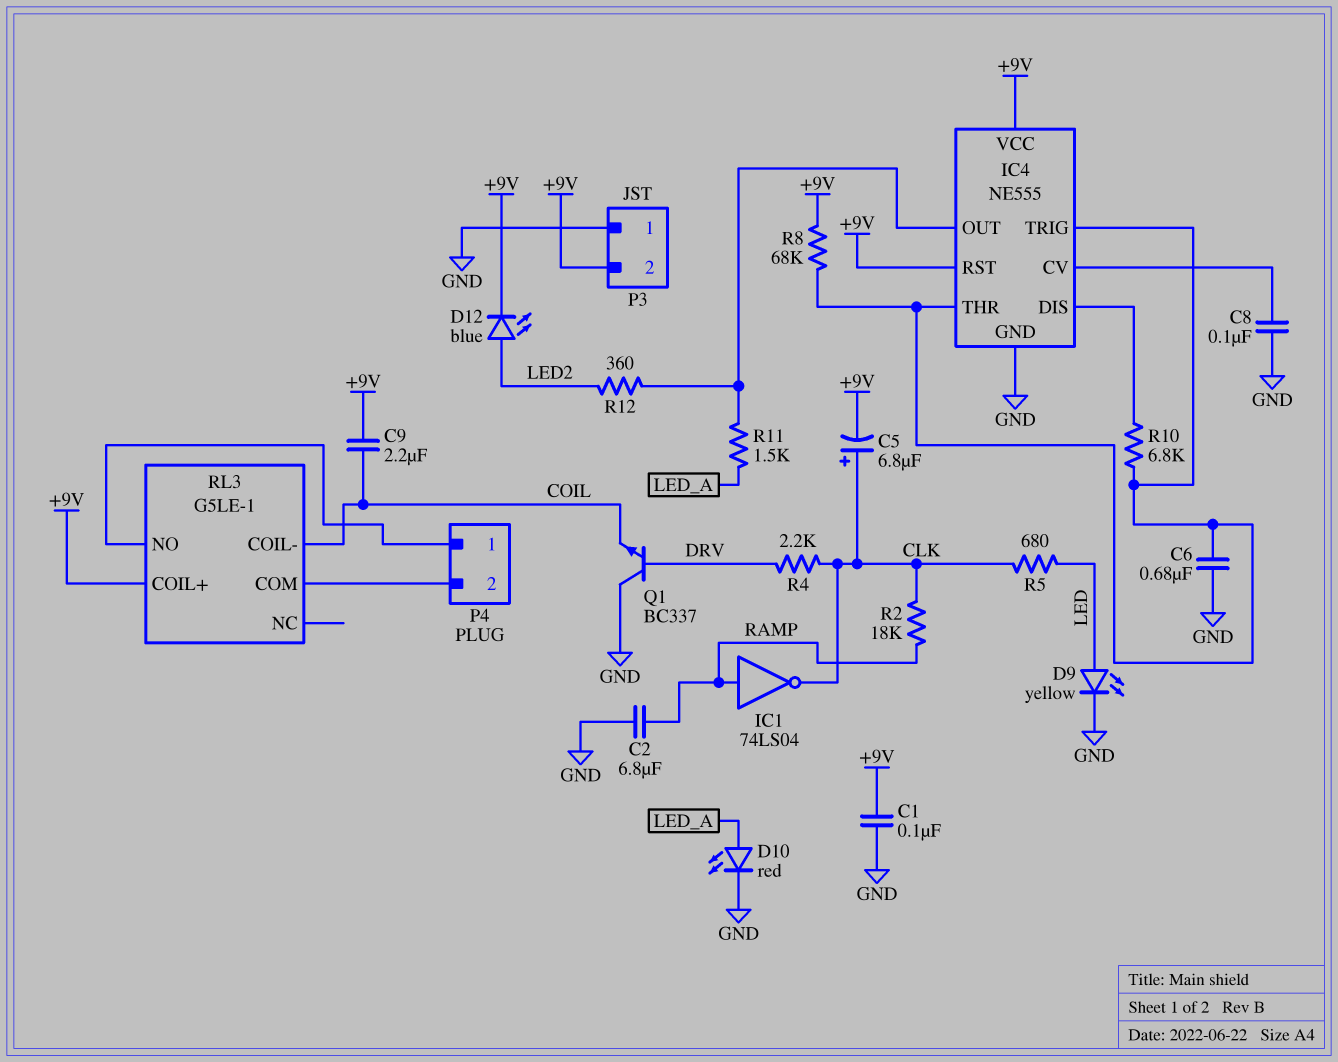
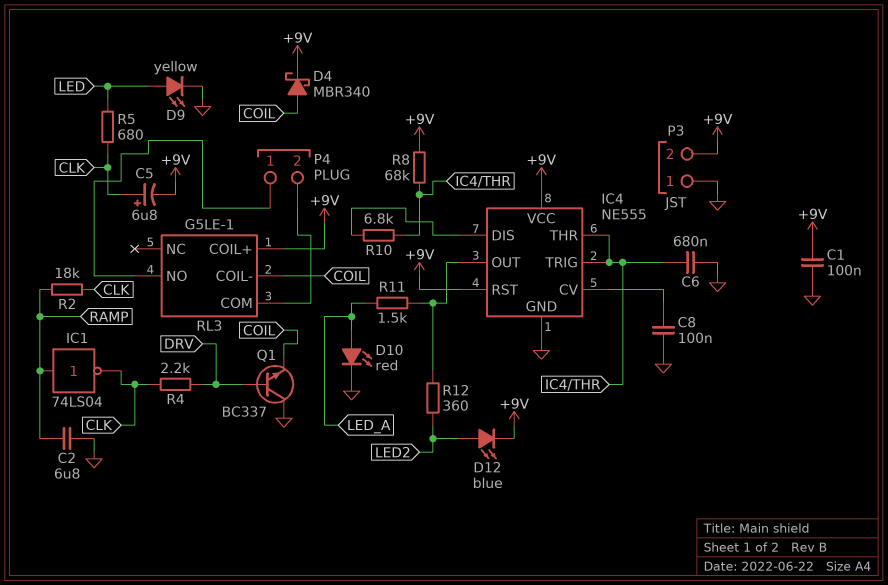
C9: 2.2uF (+9V, COIL) -> none
D4: none -> schottky MBR340 (A COIL, K +9V)

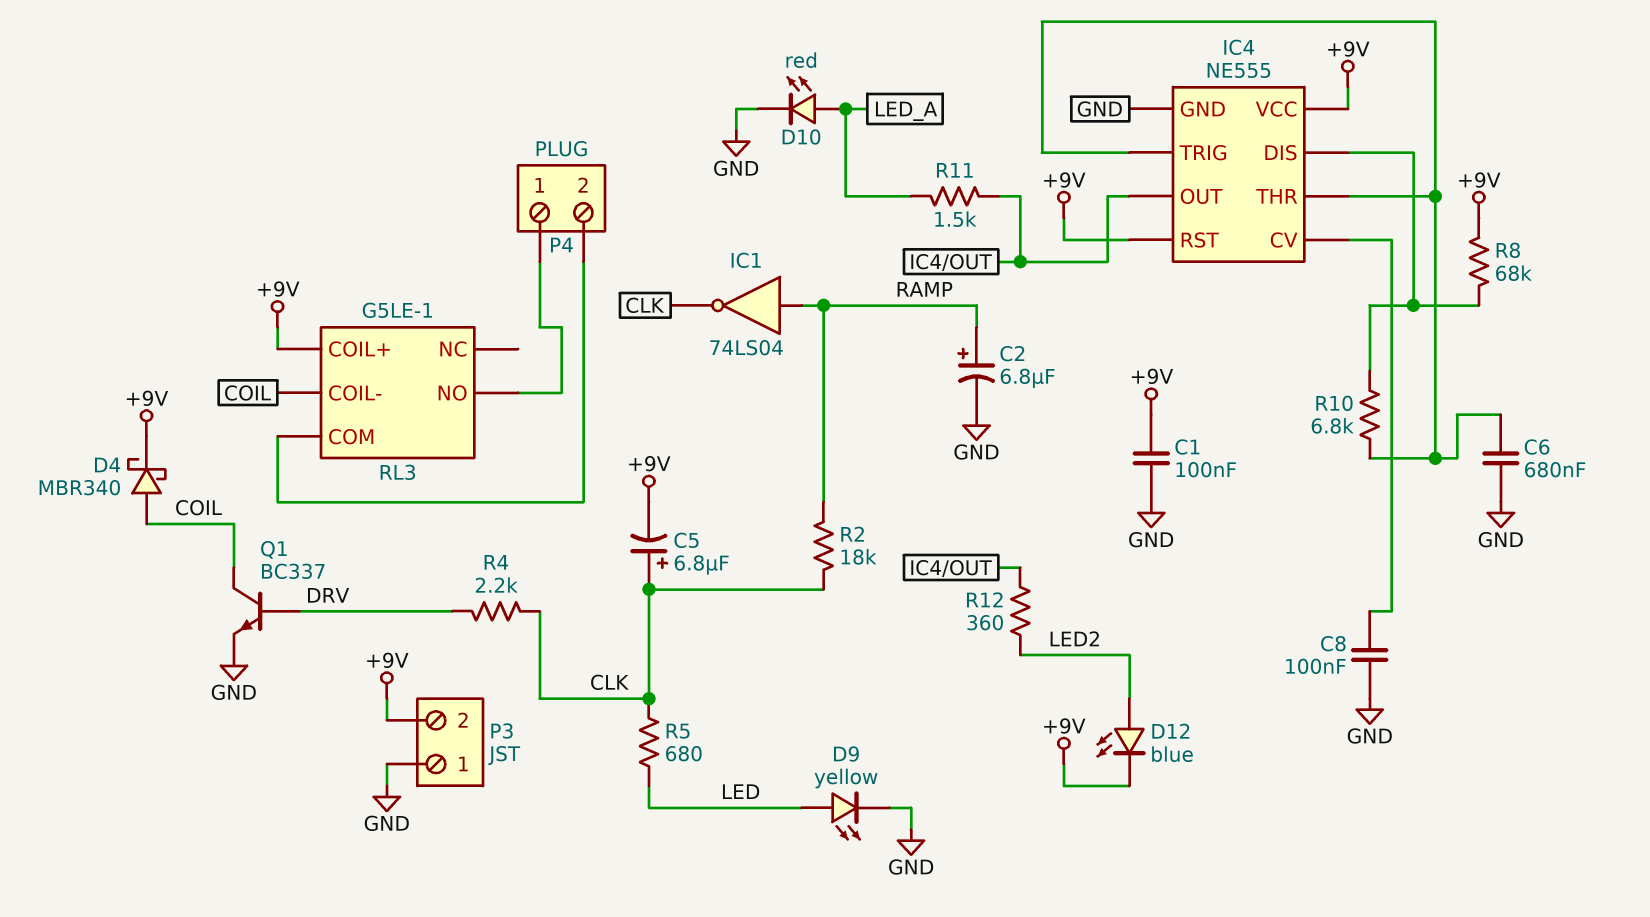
C2: 6.8uF (GND, RAMP) -> 6.8uF (plus RAMP, minus GND)
Q1: NPN BC337 (B DRV, C GND, E COIL) -> NPN BC337 (B DRV, C COIL, E GND)
R8: 68k (+9V, IC4/THR) -> 68k (+9V, IC4/DIS)

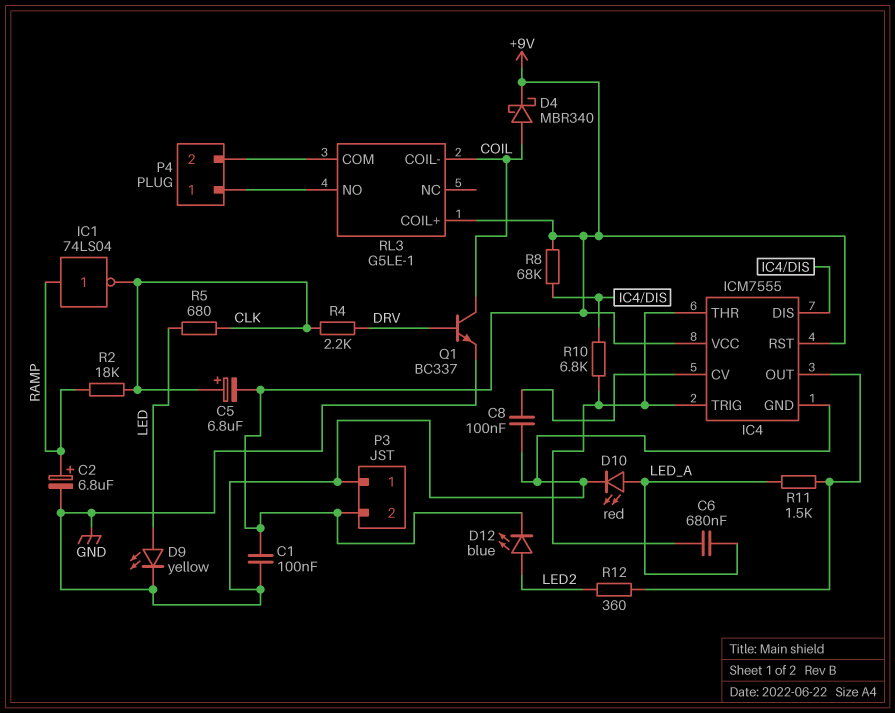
C6: 680nF (GND, IC4/THR) -> 680nF (IC4/THR, LED_A)
IC4: NE555 -> ICM7555

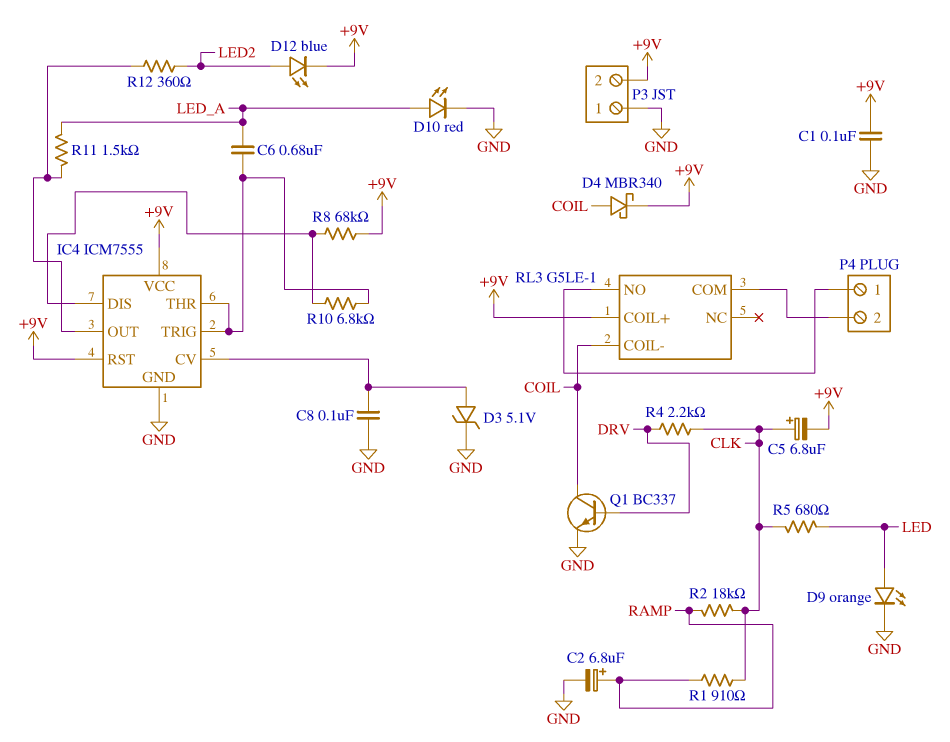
D3: none -> zener 5.1V (A IC4/CV, K GND)
D9: LED yellow (A LED, K GND) -> LED orange (A LED, K GND)
IC1: NOT 74LS04 (in RAMP, out CLK) -> none
R1: none -> 910 (CLK, RAMP)

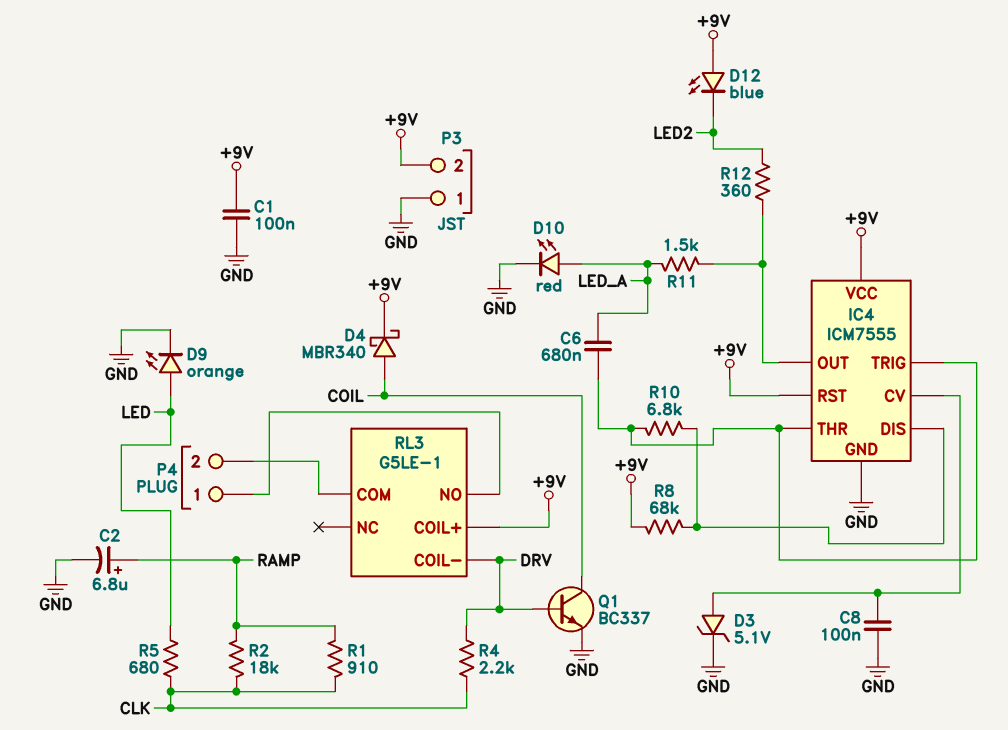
C5: 6.8uF (plus CLK, minus +9V) -> none
D12: LED blue (A LED2, K +9V) -> LED blue (A +9V, K LED2)
RL3 pin COIL-: COIL -> DRV

